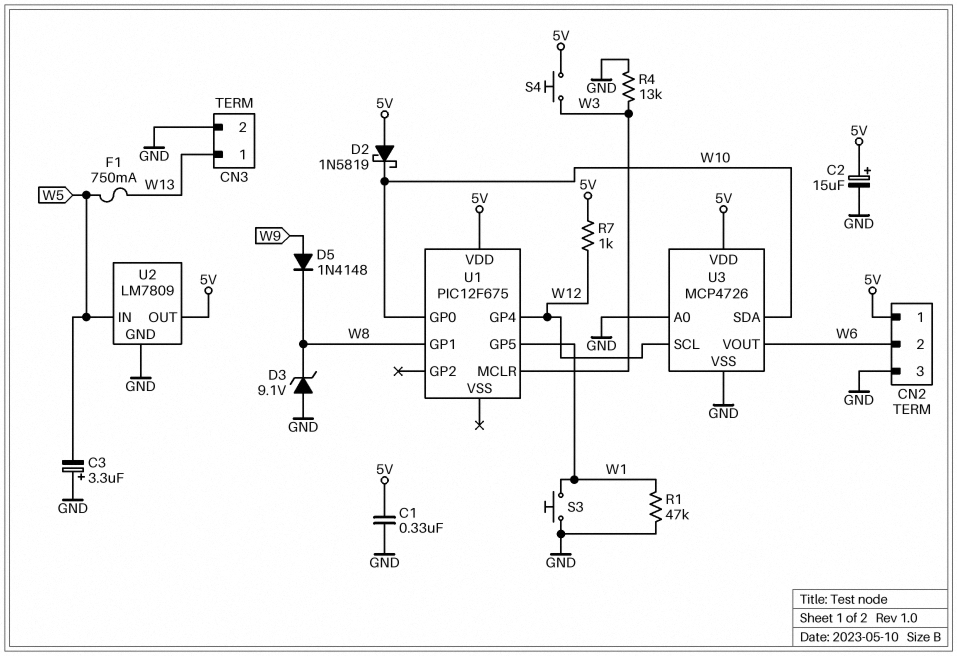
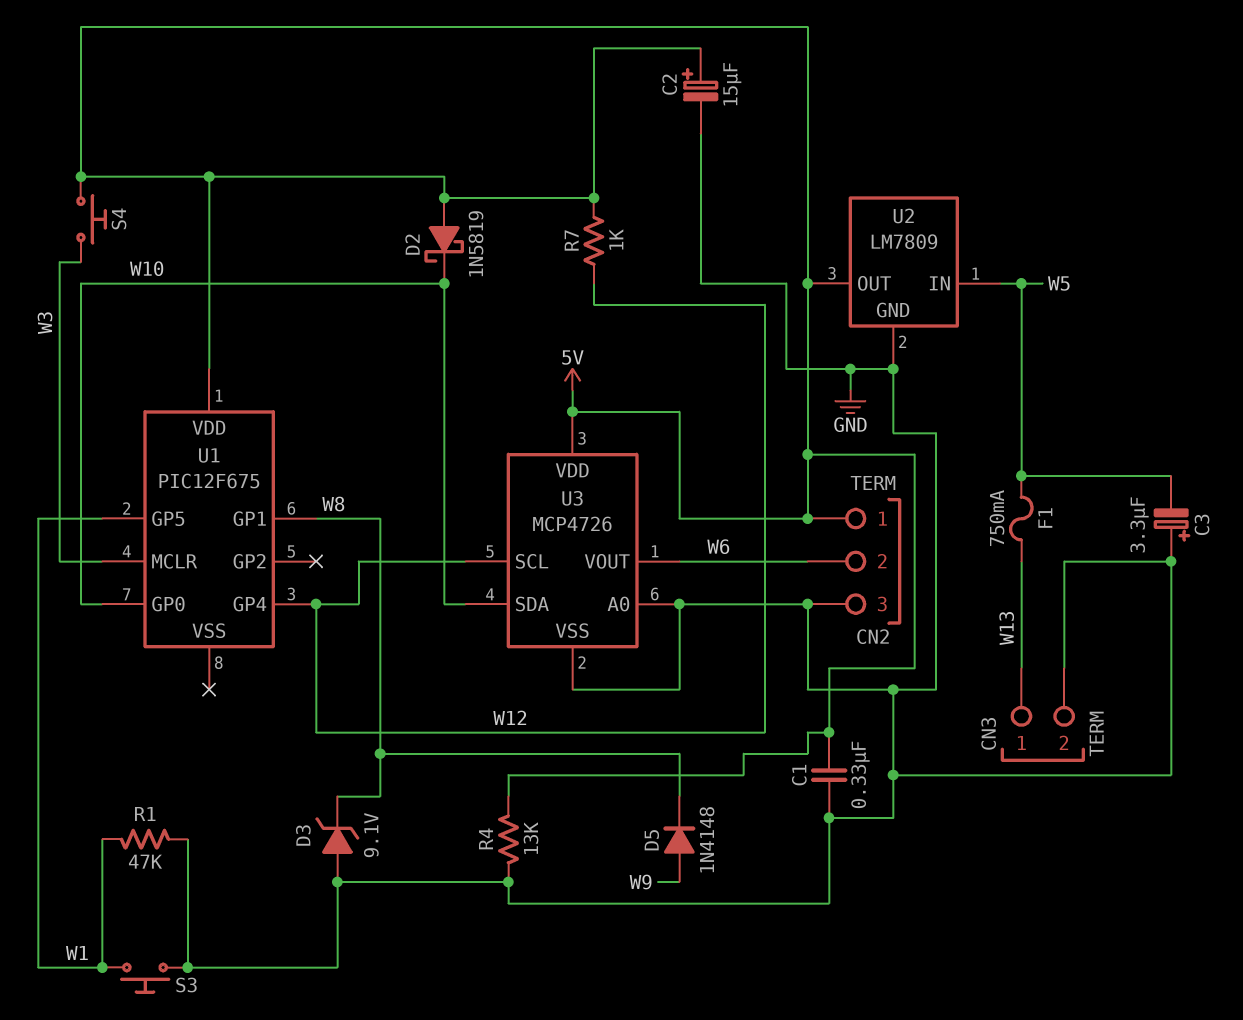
R4: 13k (GND, W3) -> 13k (5V, GND)

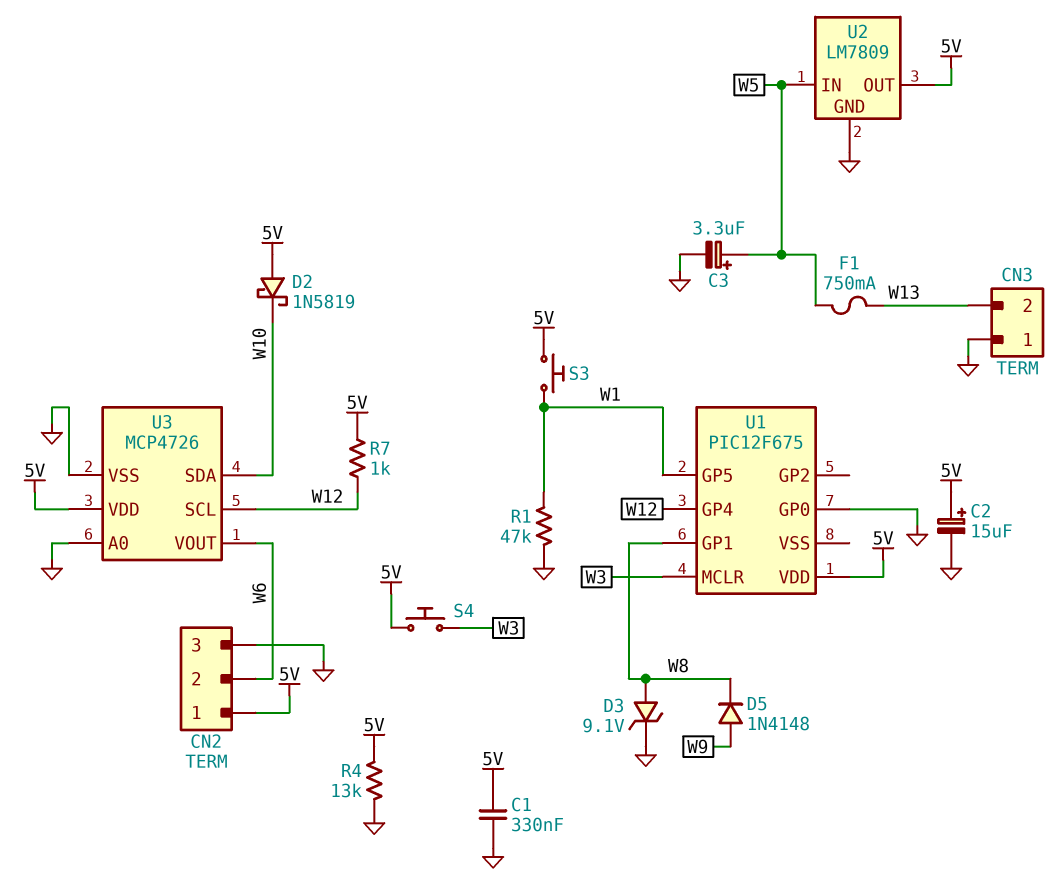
C3: 3.3uF (plus GND, minus W5) -> 3.3uF (plus W5, minus GND)
CN3 pin 1: W13 -> GND
CN3 pin 2: GND -> W13
D3: zener 9.1V (A GND, K W8) -> zener 9.1V (A W8, K GND)
S3: button (GND, W1) -> button (5V, W1)
U1 pin GP0: W10 -> GND

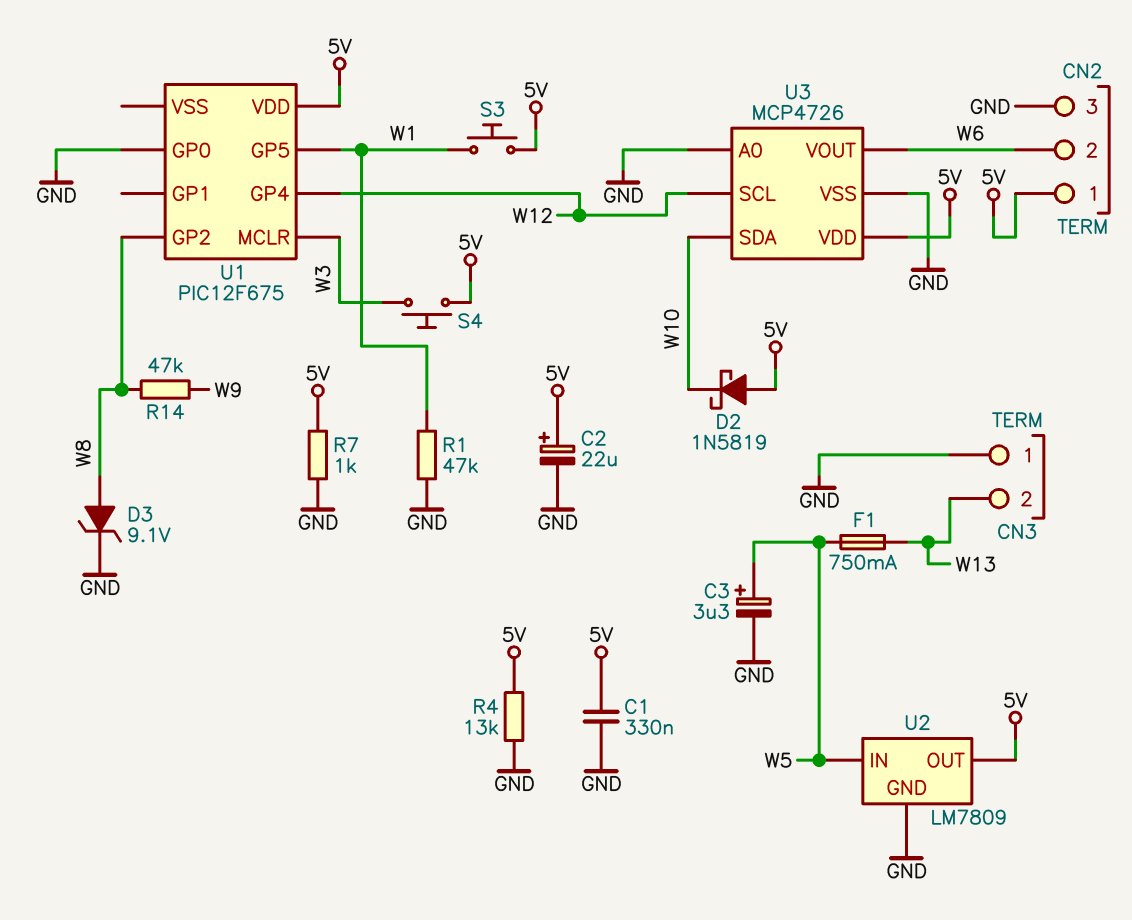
C2: 15uF (plus 5V, minus GND) -> 22uF (plus 5V, minus GND)
D5: diode 1N4148 (A W9, K W8) -> none
R7: 1k (5V, W12) -> 1k (5V, GND)
R14: none -> 47k (W8, W9)
U1 pin GP1: W8 -> none
U1 pin GP2: none -> W8

